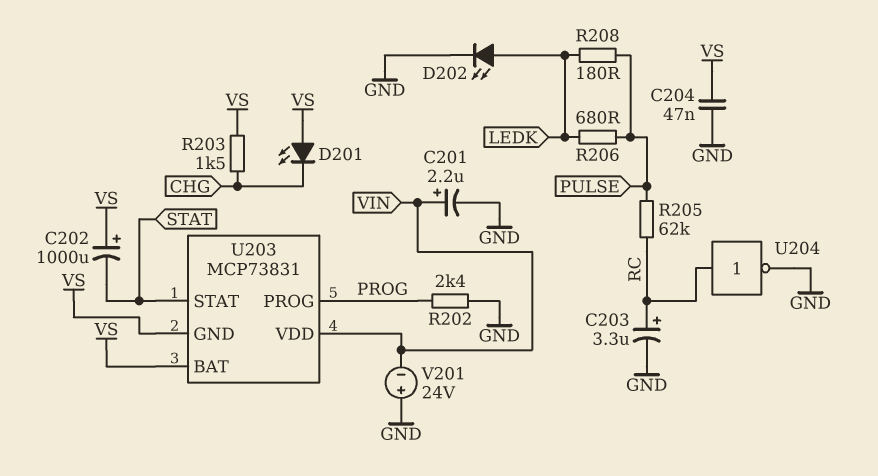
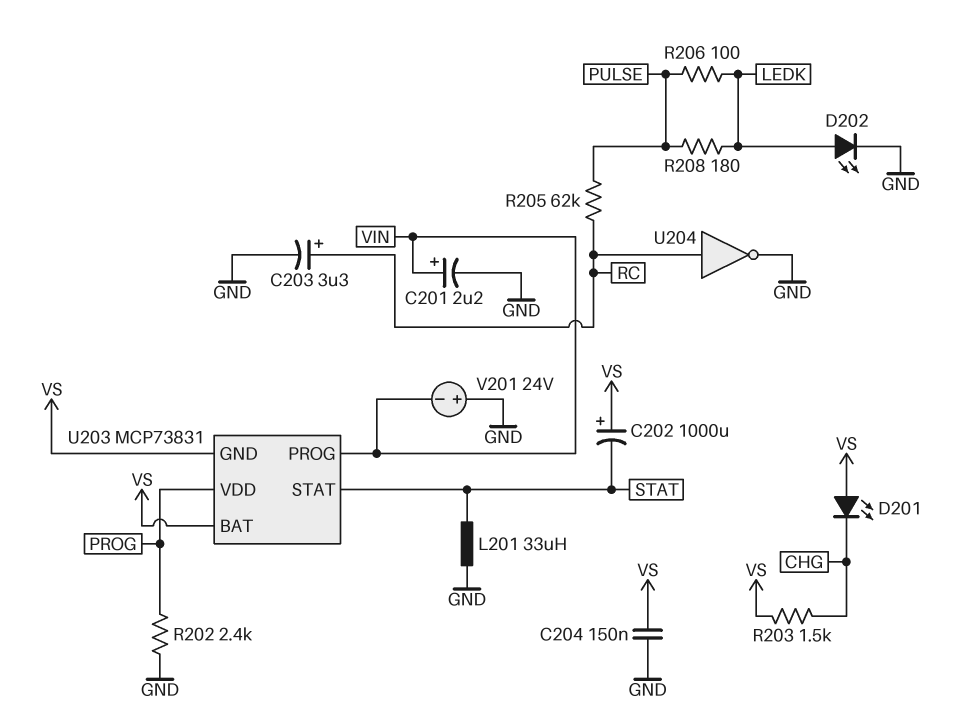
C204: 47nF (GND, VS) -> 150nF (GND, VS)
L201: none -> 33uH (GND, STAT)
R206: 680 (LEDK, PULSE) -> 100 (LEDK, PULSE)
U203 pin PROG: PROG -> VIN
U203 pin VDD: VIN -> PROG

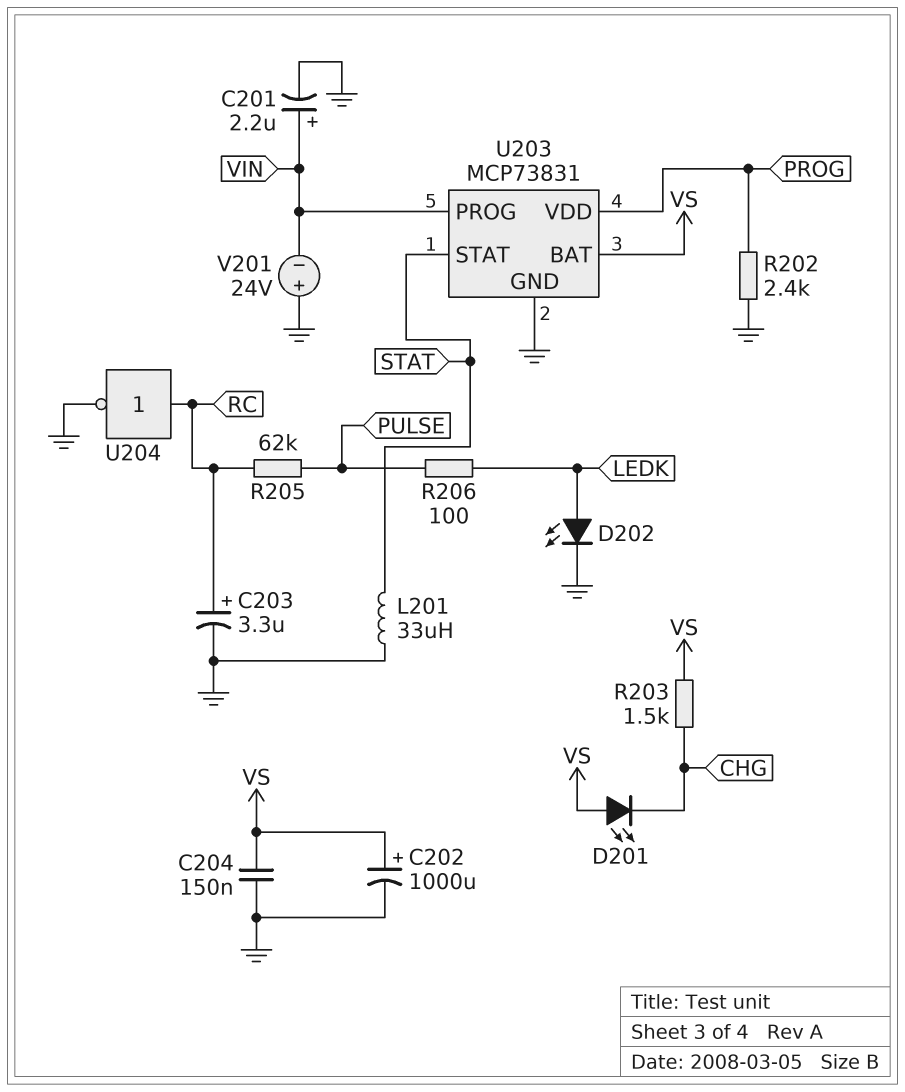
C202: 1000uF (plus VS, minus STAT) -> 1000uF (plus VS, minus GND)
R208: 180 (LEDK, PULSE) -> none
U203 pin GND: VS -> GND

